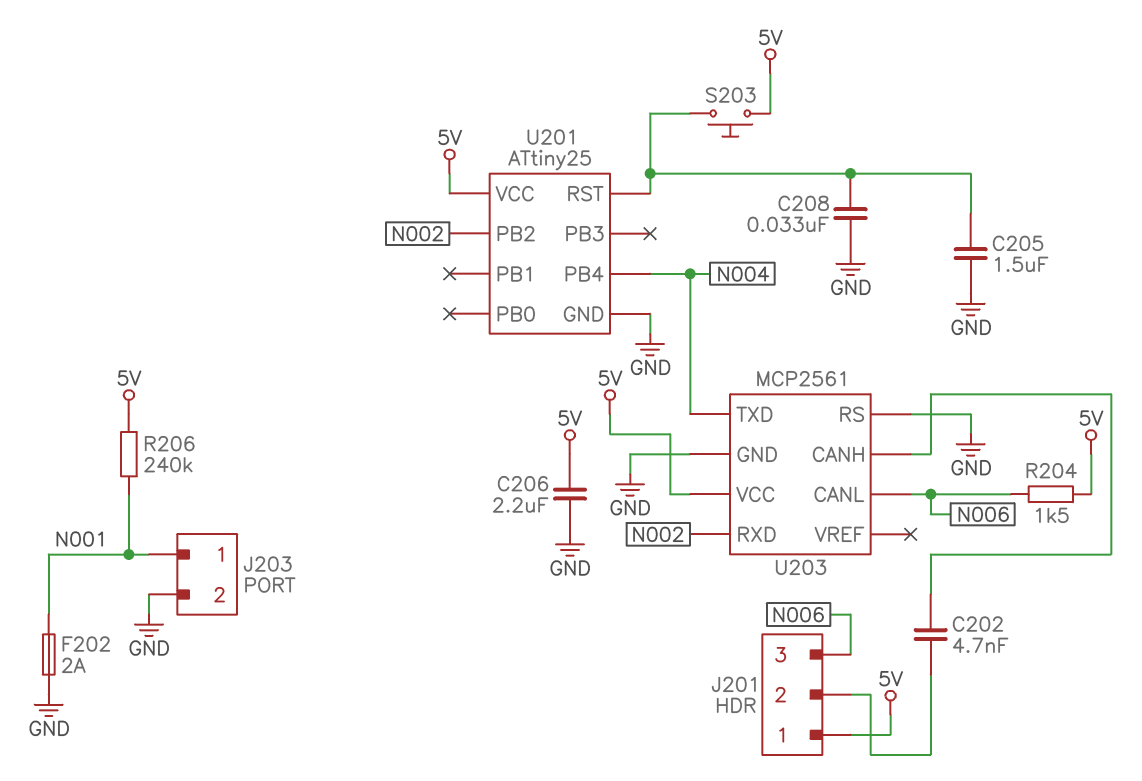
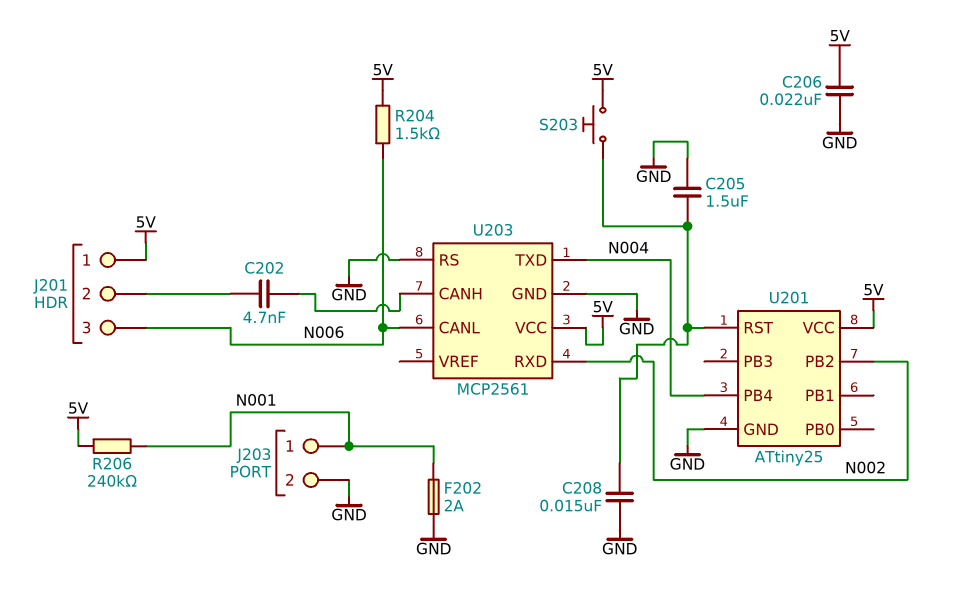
C206: 2.2uF (5V, GND) -> 22nF (5V, GND)
C208: 33nF (GND, U201/RST) -> 15nF (GND, U201/RST)

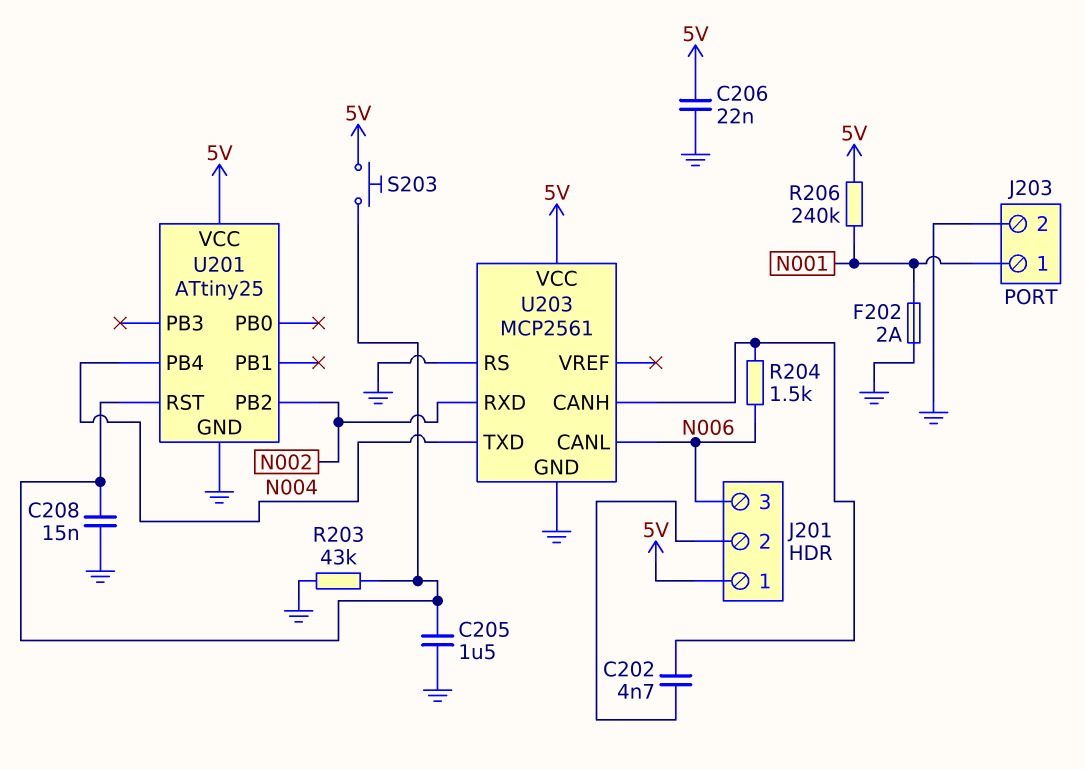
R203: none -> 43k (GND, U201/RST)
R204: 1.5k (5V, N006) -> 1.5k (N006, U203/CANH)

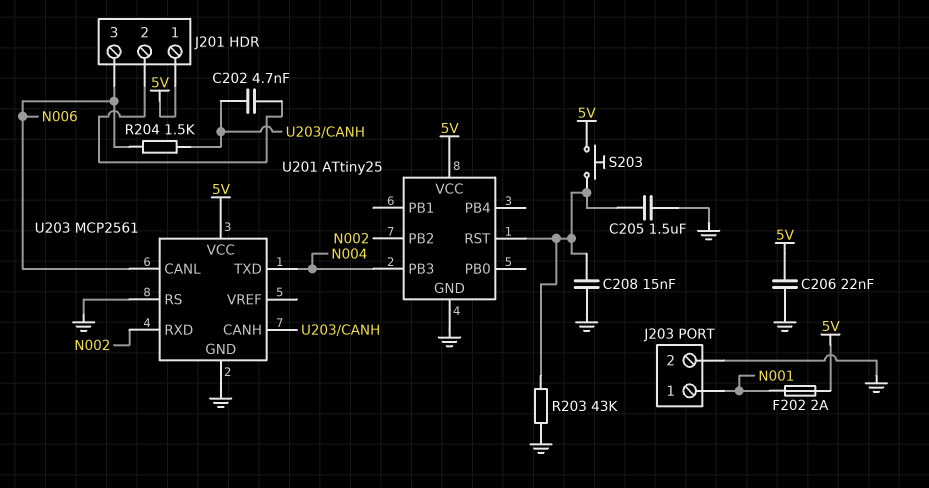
F202: 2A (GND, N001) -> 2A (5V, N001)
R206: 240k (5V, N001) -> none
U201 pin PB3: none -> N004
U201 pin PB4: N004 -> none

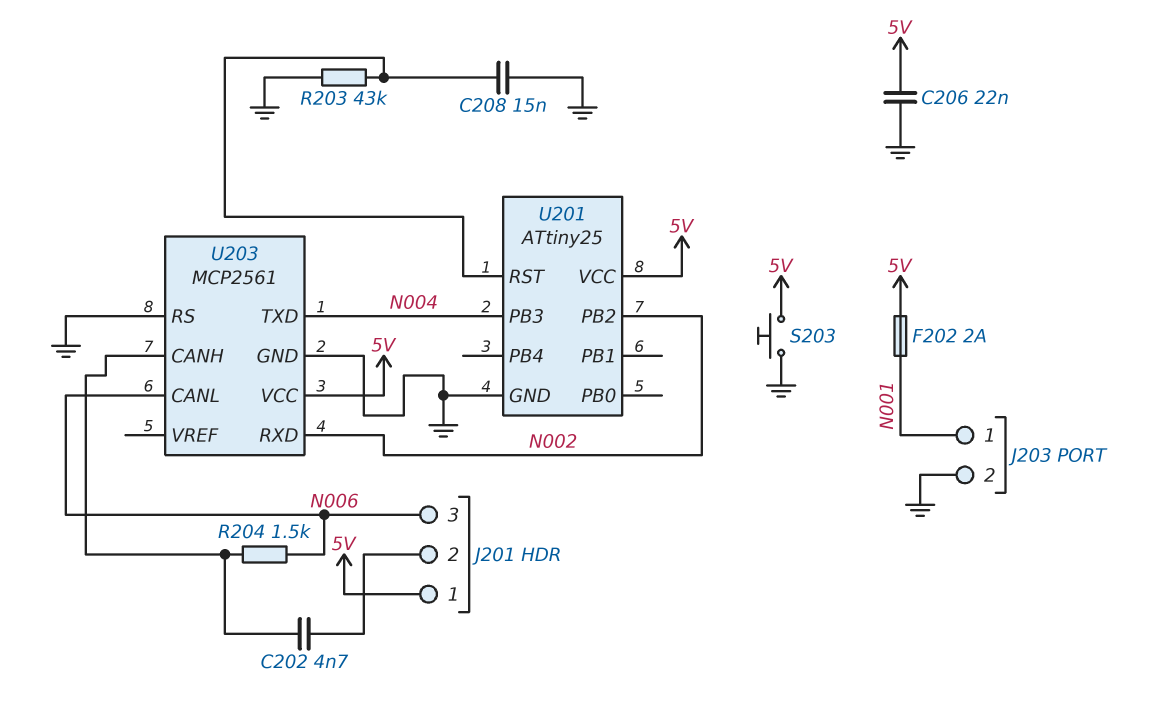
C205: 1.5uF (GND, U201/RST) -> none
S203: button (5V, U201/RST) -> button (5V, GND)

